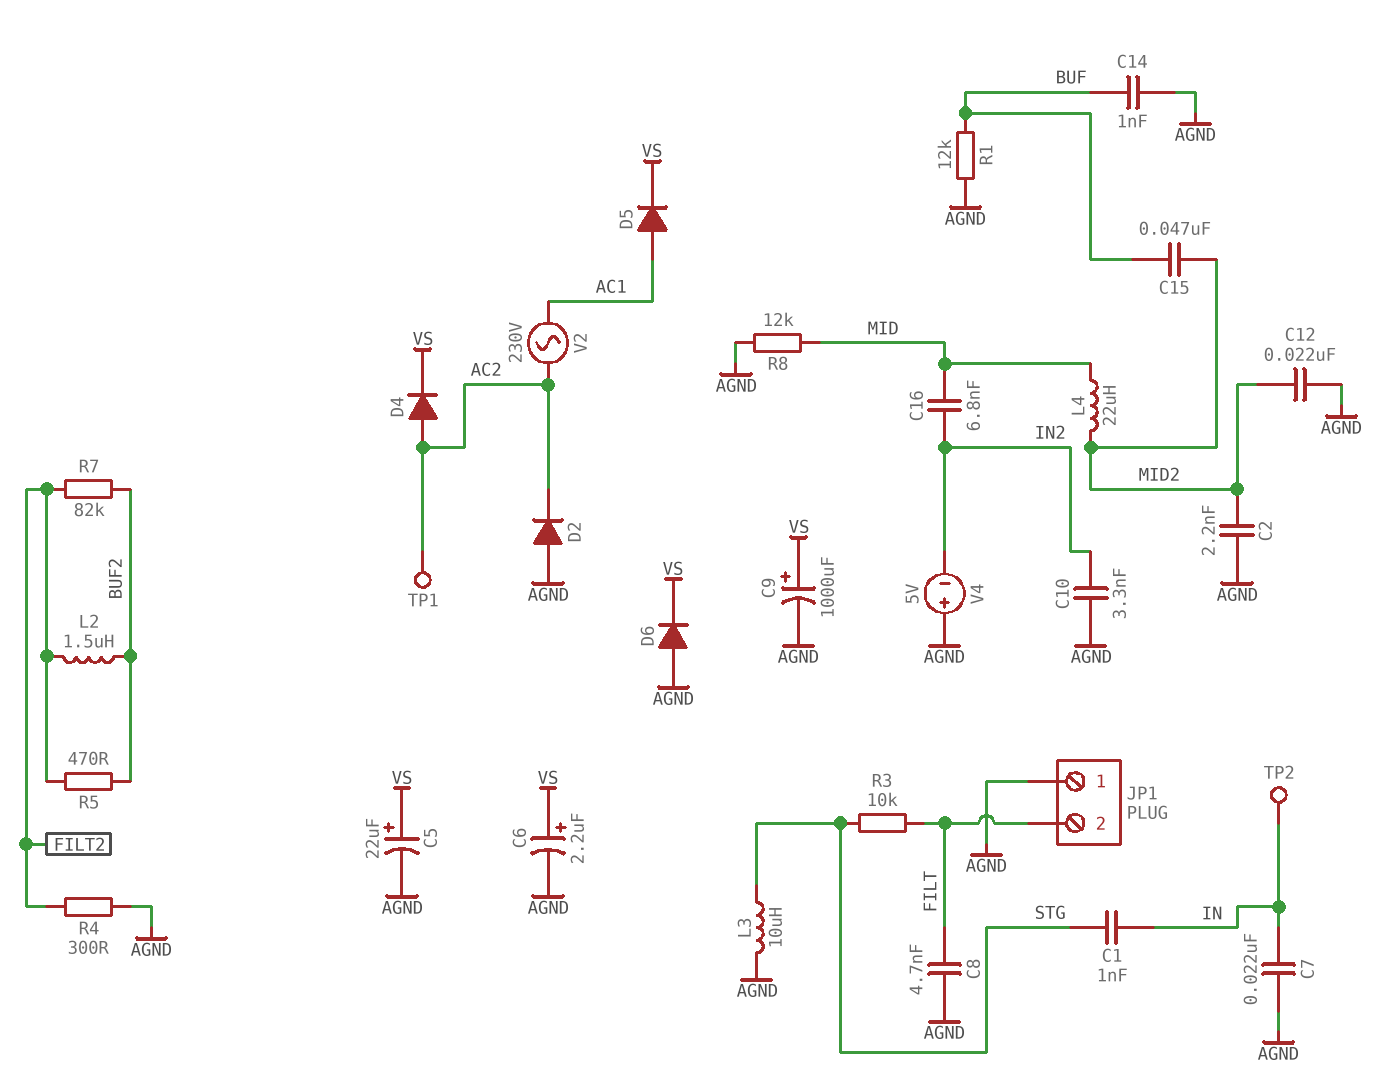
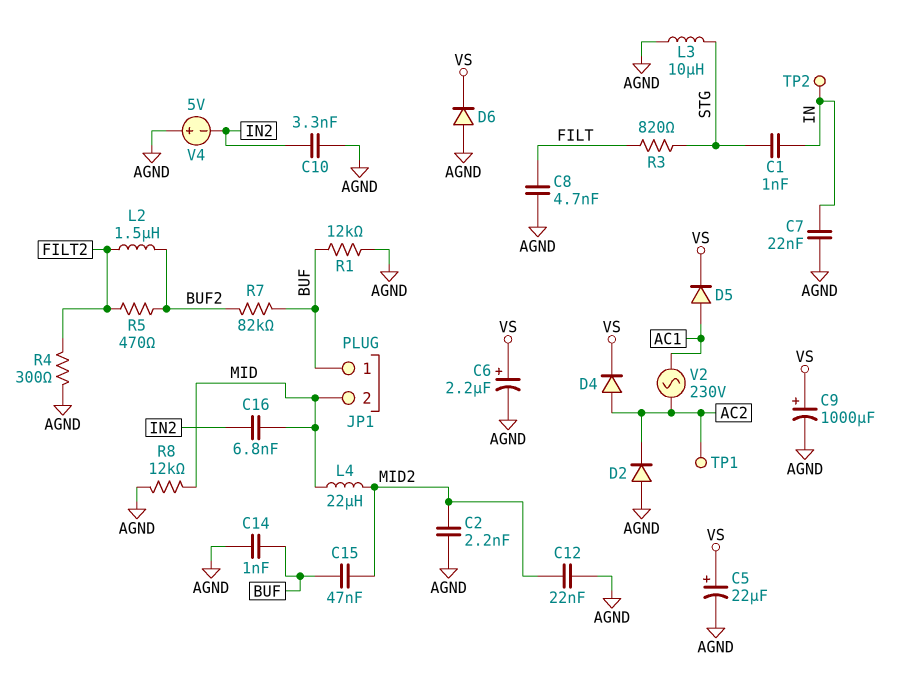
JP1 pin 1: AGND -> BUF
JP1 pin 2: FILT -> MID
R3: 10k (FILT, STG) -> 820 (FILT, STG)
R7: 82k (BUF2, FILT2) -> 82k (BUF, BUF2)

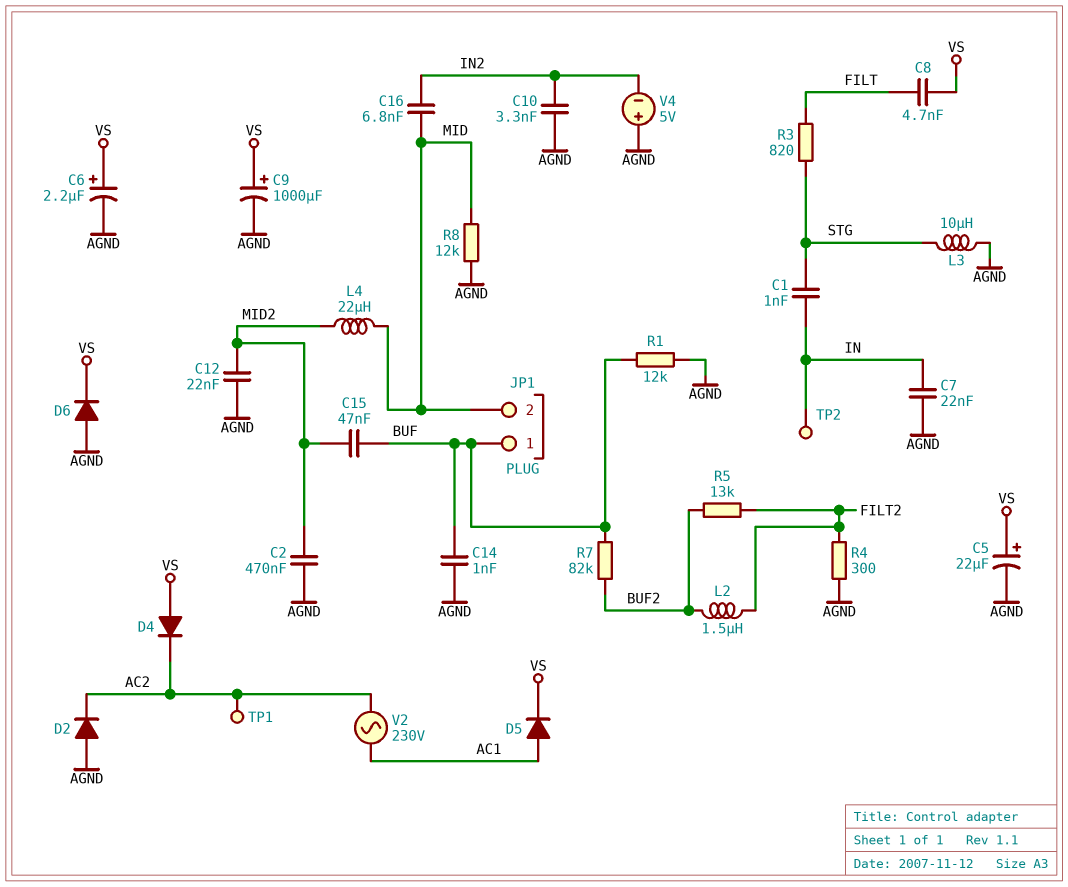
C2: 2.2nF (AGND, MID2) -> 470nF (AGND, MID2)
C8: 4.7nF (AGND, FILT) -> 4.7nF (FILT, VS)
D4: diode (A AC2, K VS) -> diode (A VS, K AC2)
R5: 470 (BUF2, FILT2) -> 13k (BUF2, FILT2)

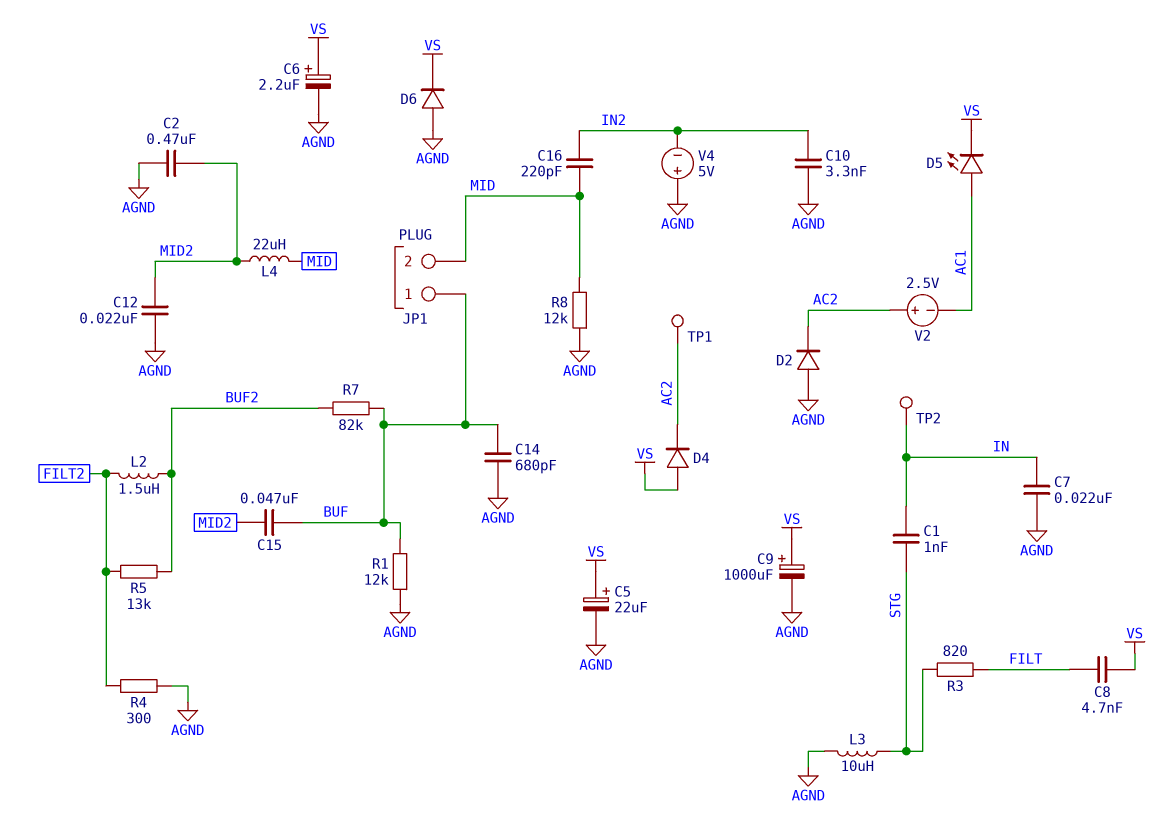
C14: 1nF (AGND, BUF) -> 680pF (AGND, BUF)
C16: 6.8nF (IN2, MID) -> 220pF (IN2, MID)
D5: diode (A AC1, K VS) -> LED (A AC1, K VS)
V2: AC 230V (AC1, AC2) -> 2.5V (plus AC2, minus AC1)

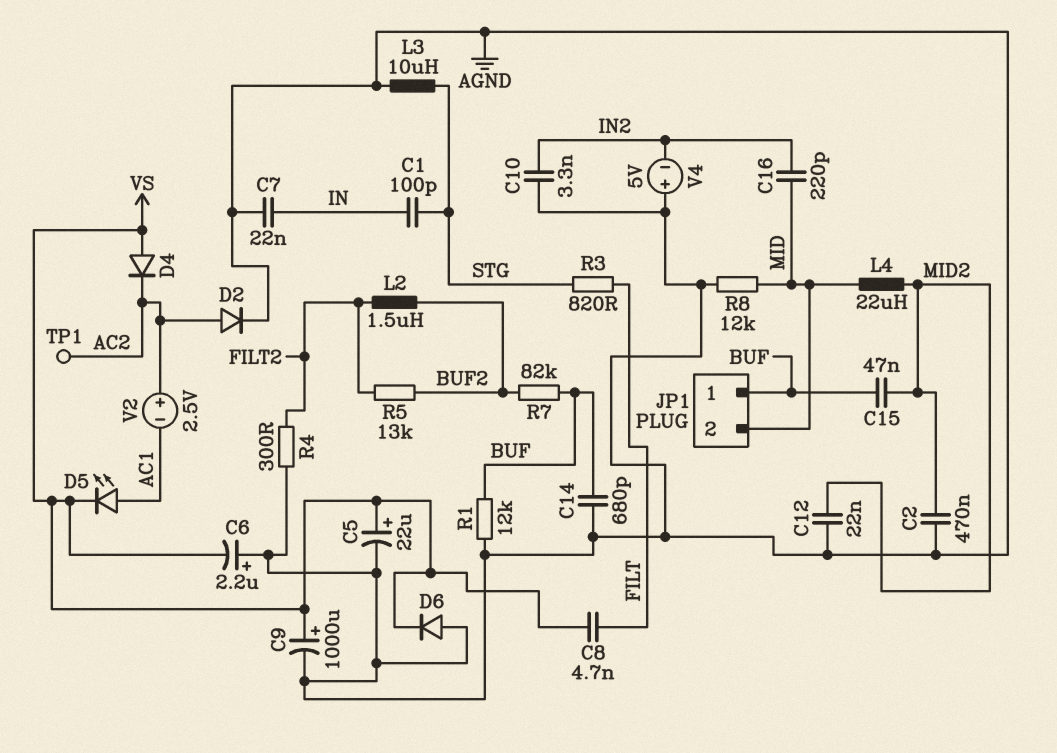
C1: 1nF (IN, STG) -> 100pF (IN, STG)
C6: 2.2uF (plus VS, minus AGND) -> 2.2uF (plus AGND, minus VS)
D2: diode (A AGND, K AC2) -> diode (A AC2, K AGND)
TP2: test point (IN) -> none

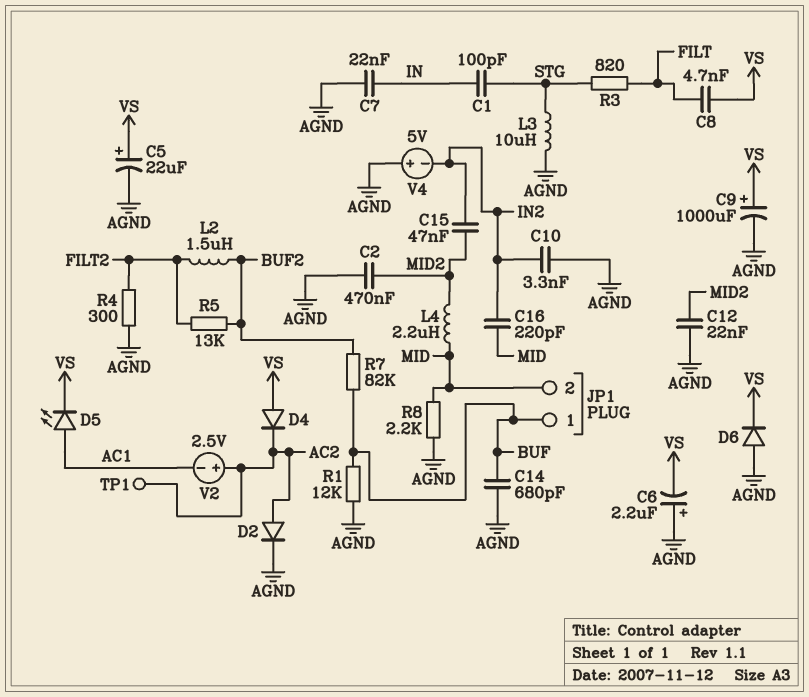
C15: 47nF (BUF, MID2) -> 47nF (IN2, MID2)
L4: 22uH (MID, MID2) -> 2.2uH (MID, MID2)
R8: 12k (AGND, MID) -> 2.2k (AGND, MID)

